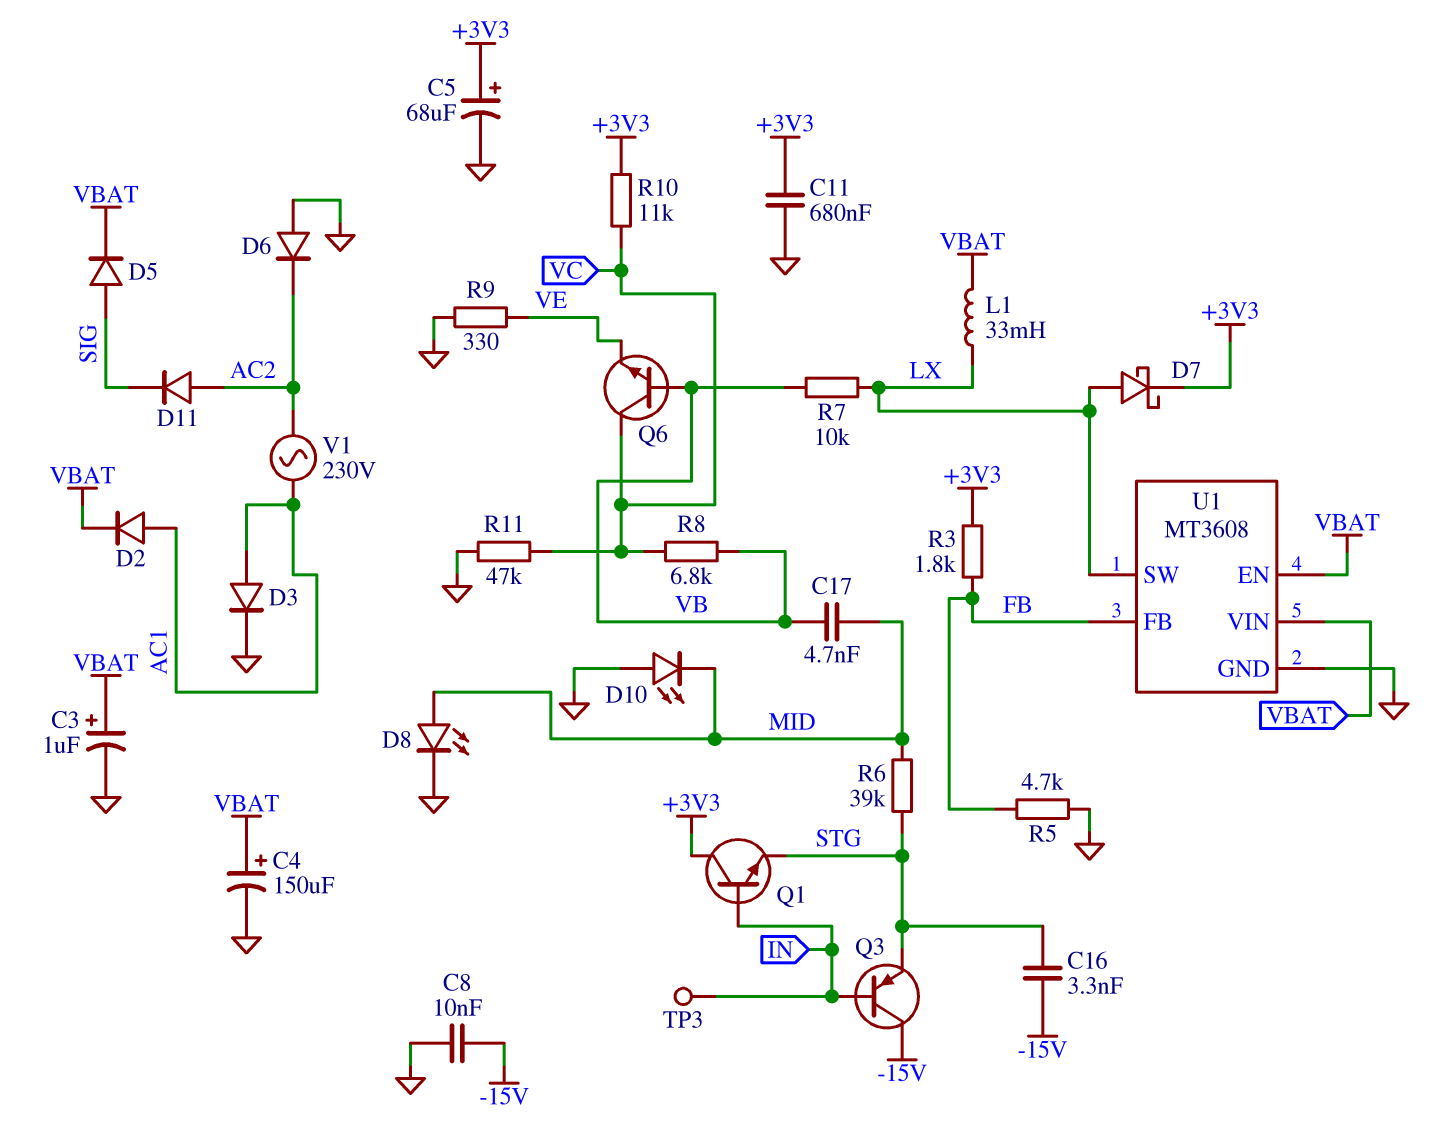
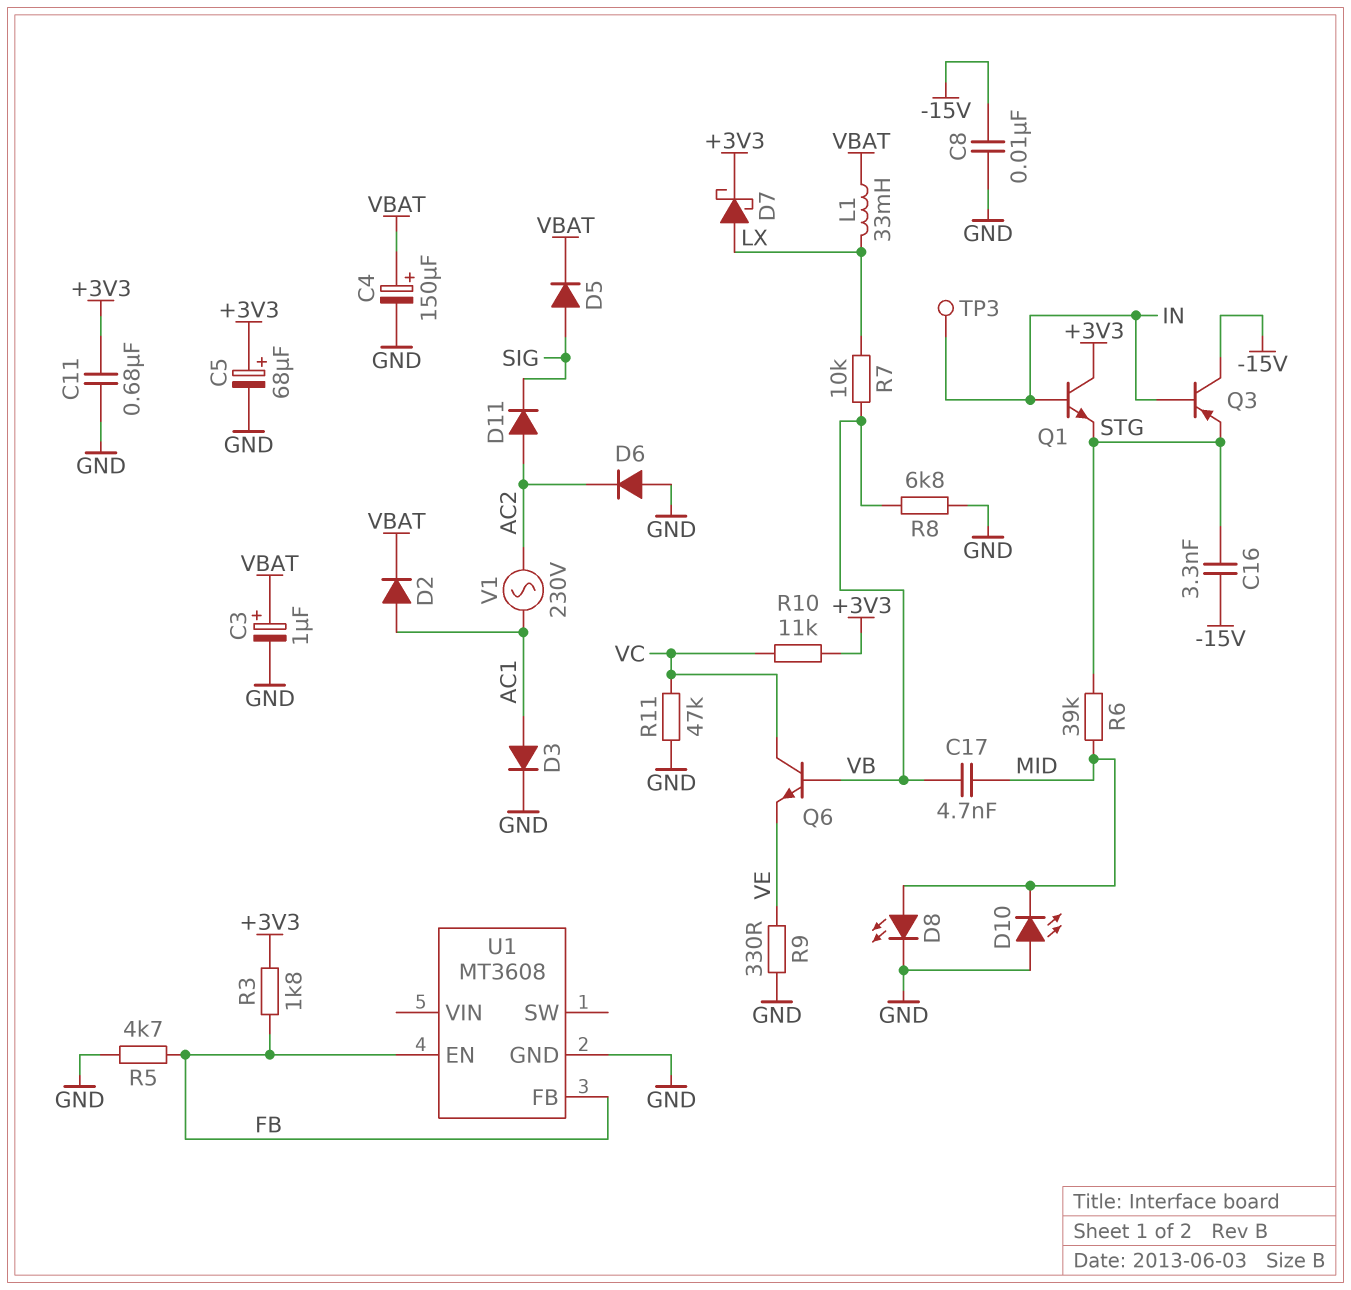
R8: 6.8k (VB, VC) -> 6.8k (GND, VB)
U1 pin EN: VBAT -> FB
U1 pin SW: LX -> none
U1 pin VIN: VBAT -> none

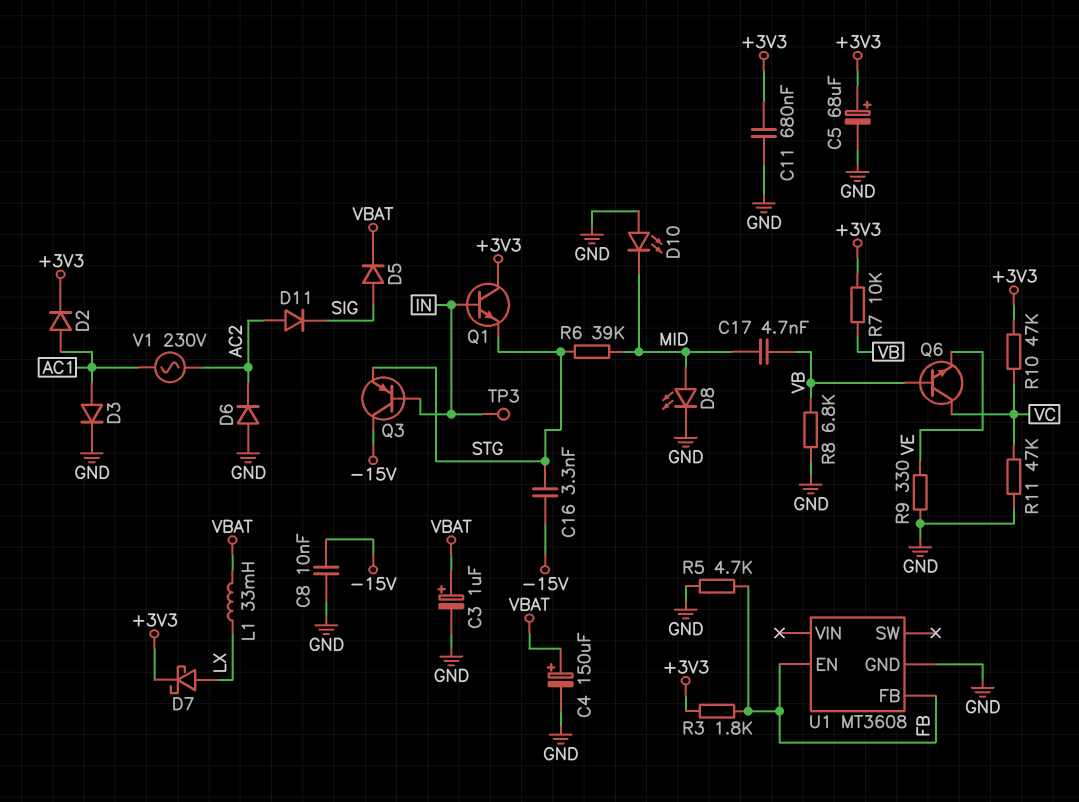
D2: diode (A AC1, K VBAT) -> diode (A AC1, K +3V3)
R7: 10k (LX, VB) -> 10k (+3V3, VB)
R10: 11k (+3V3, VC) -> 47k (+3V3, VC)

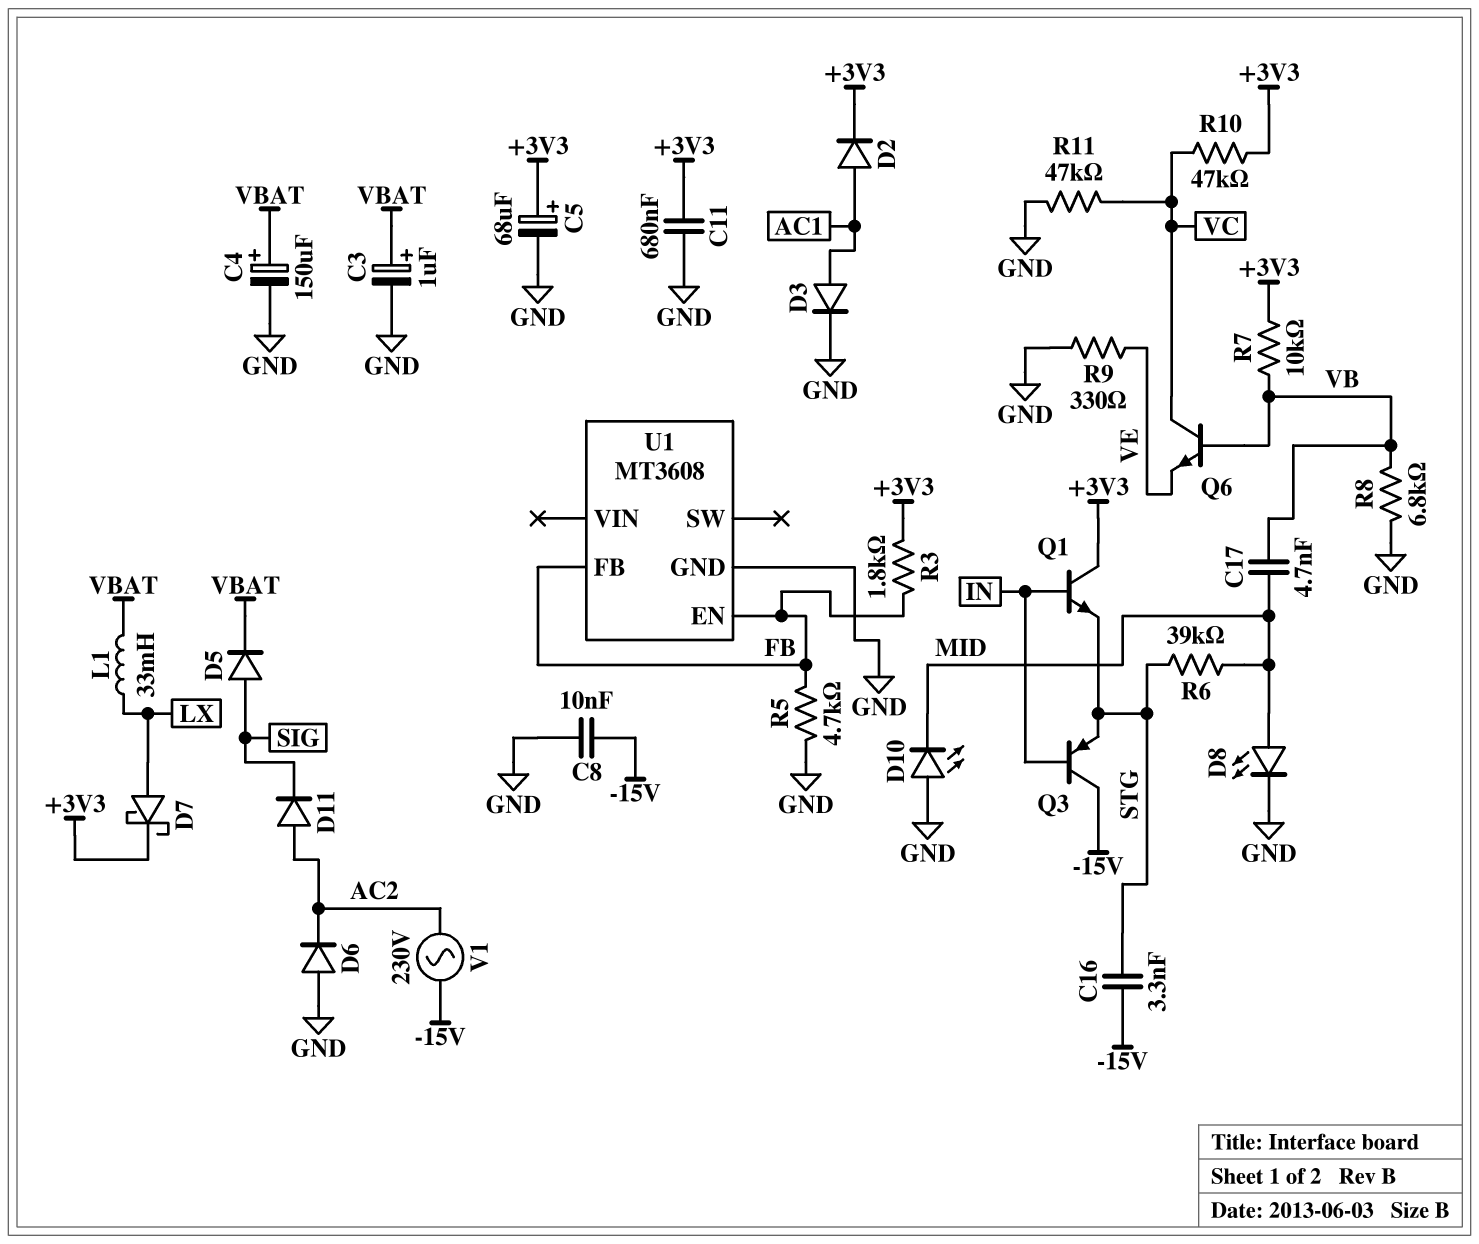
TP3: test point (IN) -> none
V1: AC 230V (AC1, AC2) -> AC 230V (-15V, AC2)

